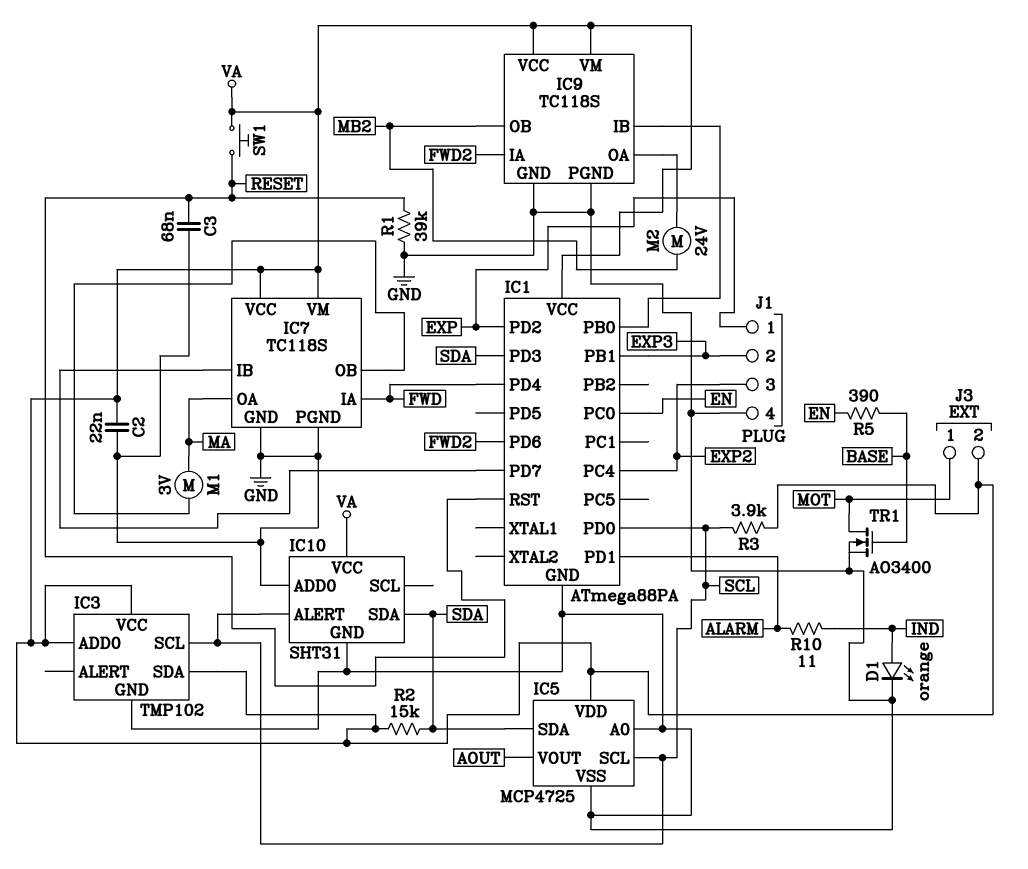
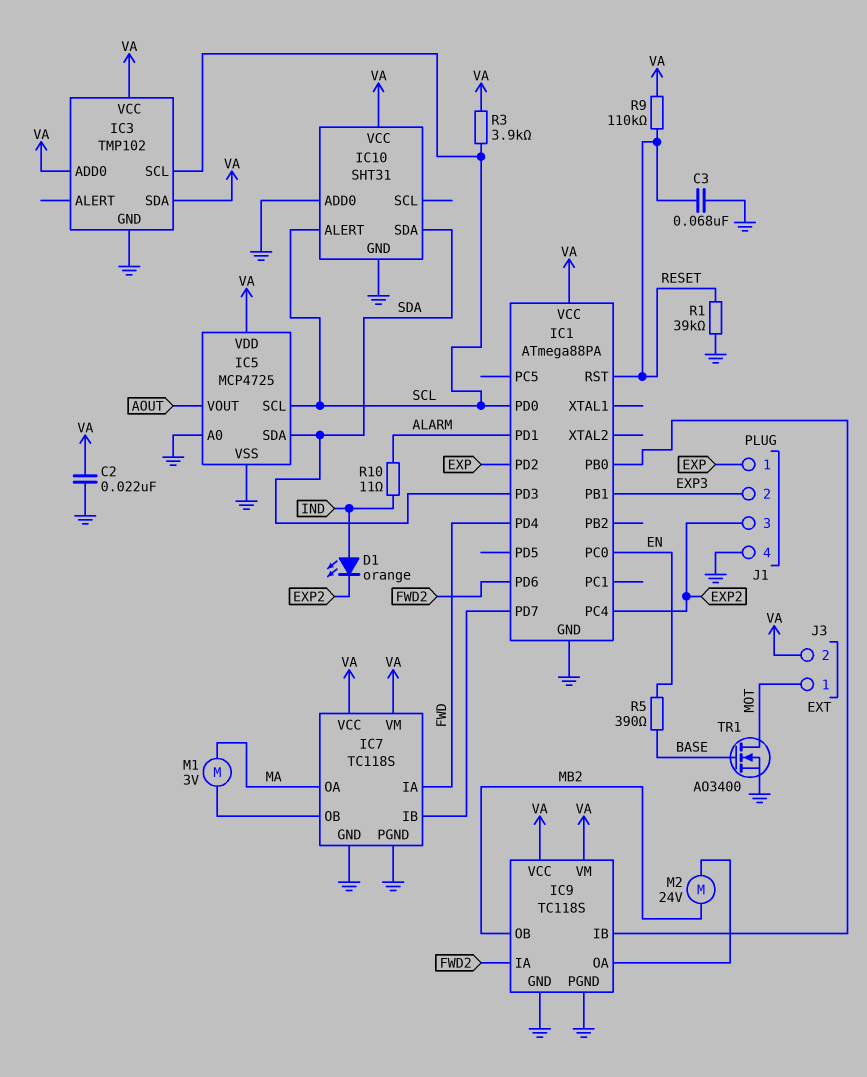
D1: LED orange (A IND, K GND) -> LED orange (A IND, K EXP2)
R2: 15k (SDA, VA) -> none
R9: none -> 110k (RESET, VA)
SW1: button (RESET, VA) -> none

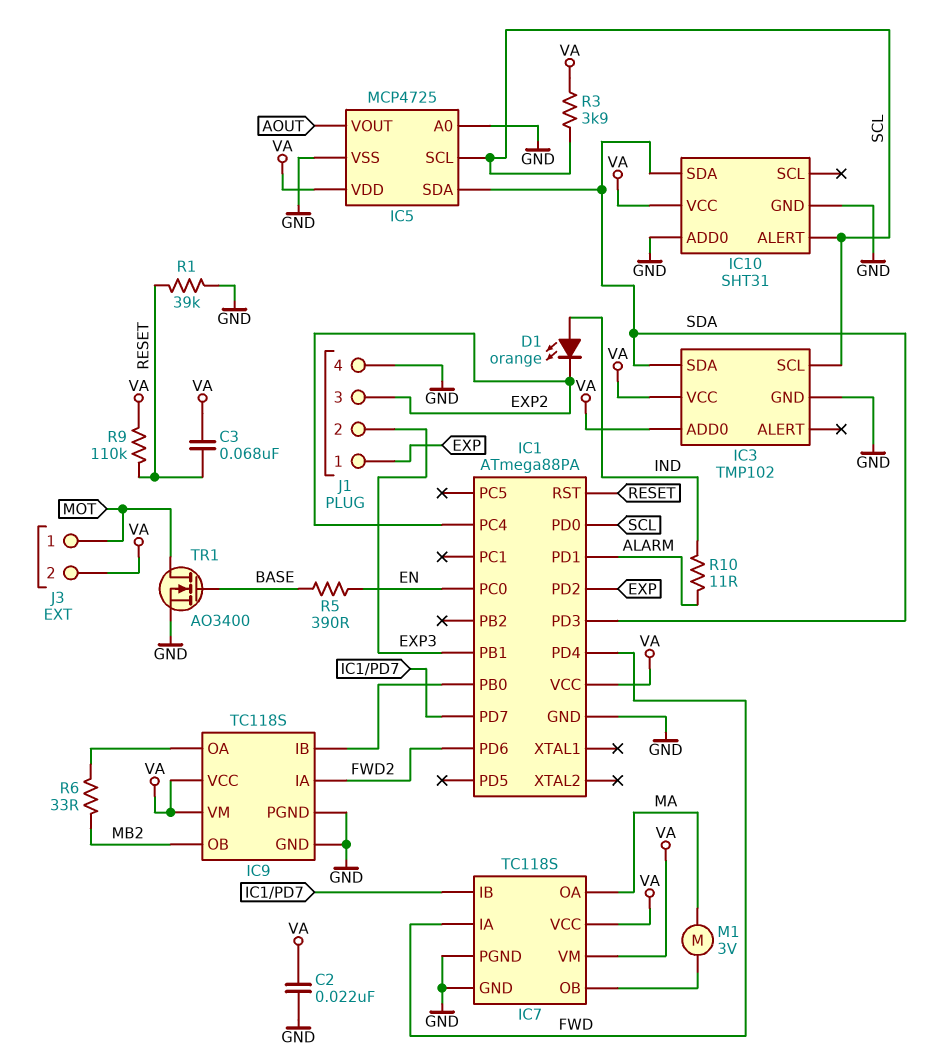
C3: 68nF (GND, RESET) -> 68nF (RESET, VA)
IC3 pin SDA: VA -> SDA
M2: motor 24V (IC9/OA, MB2) -> none
R6: none -> 33 (IC9/OA, MB2)

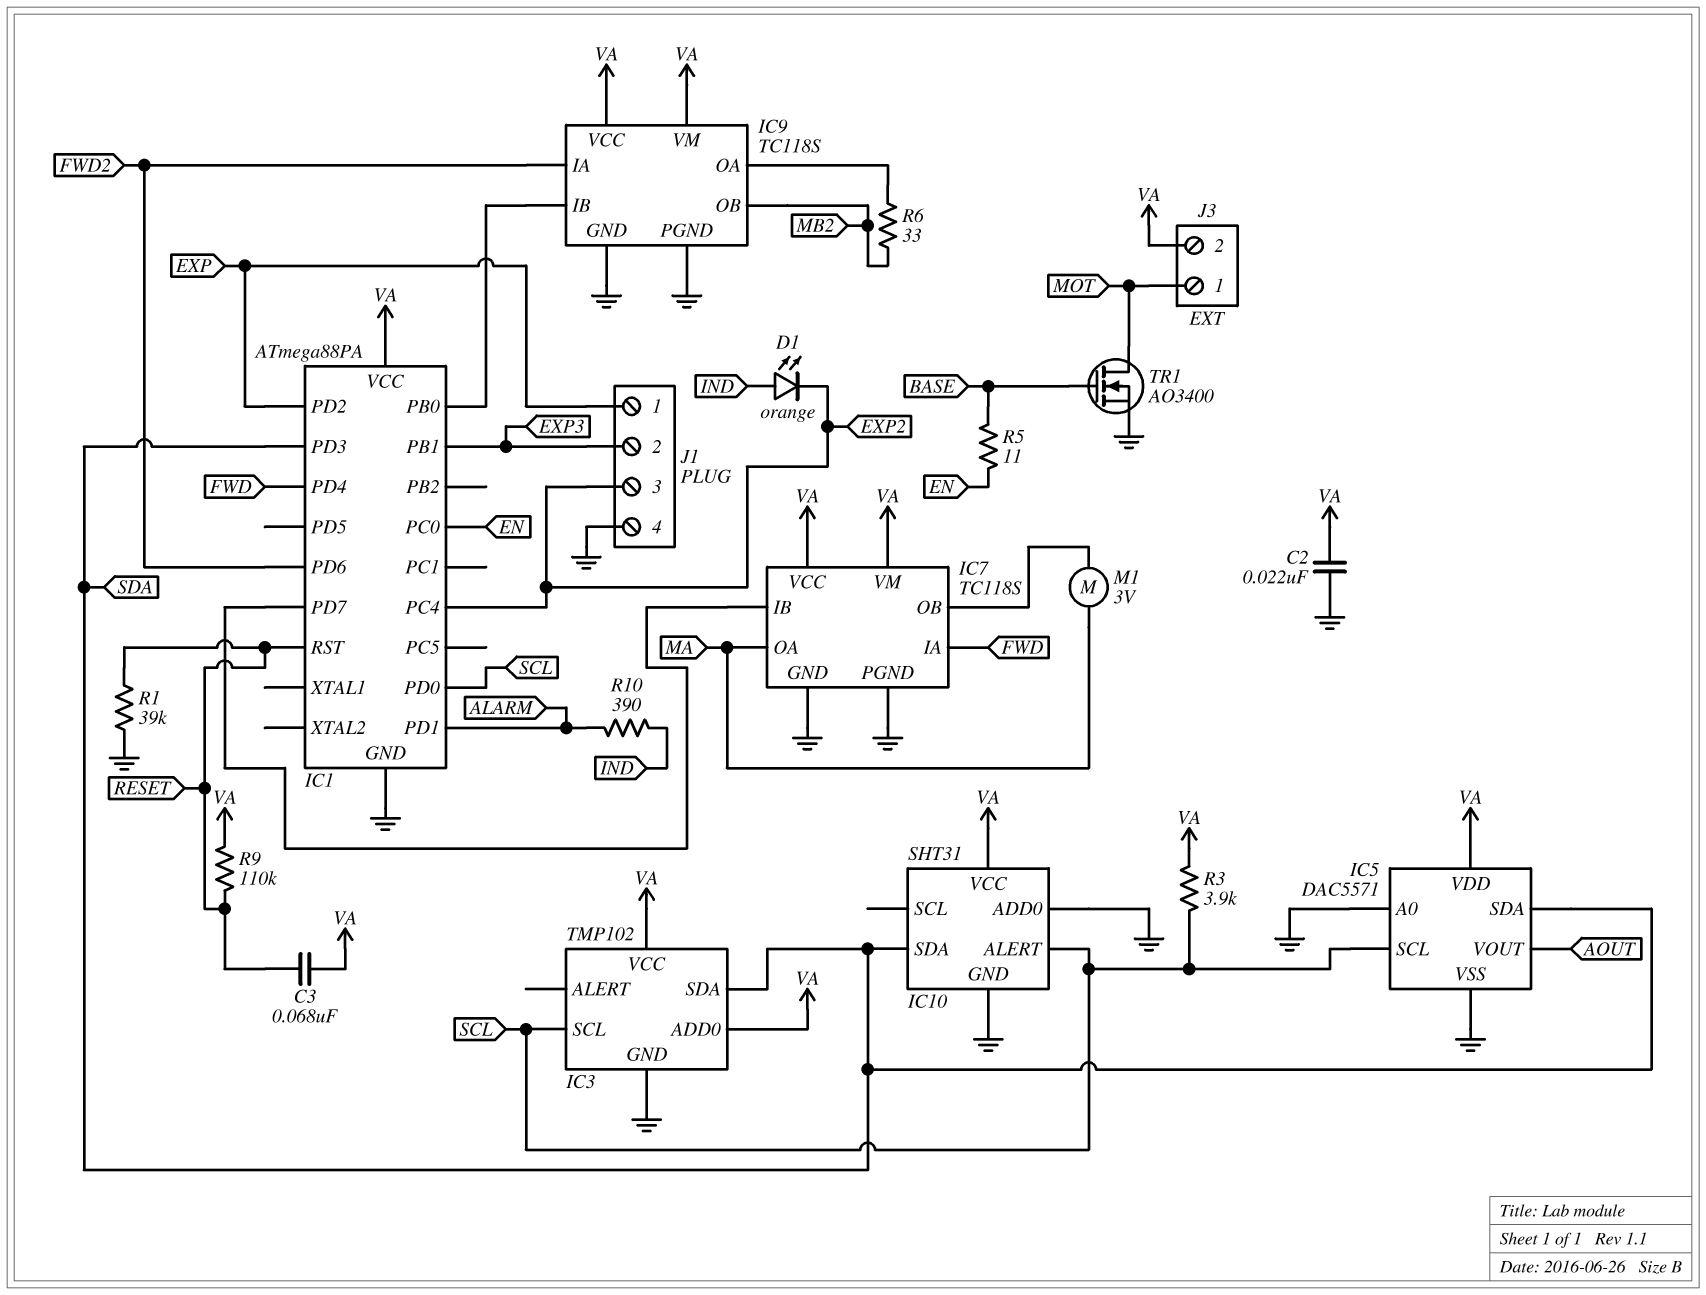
IC5: MCP4725 -> DAC5571
R5: 390 (BASE, EN) -> 11 (BASE, EN)
R10: 11 (ALARM, IND) -> 390 (ALARM, IND)

